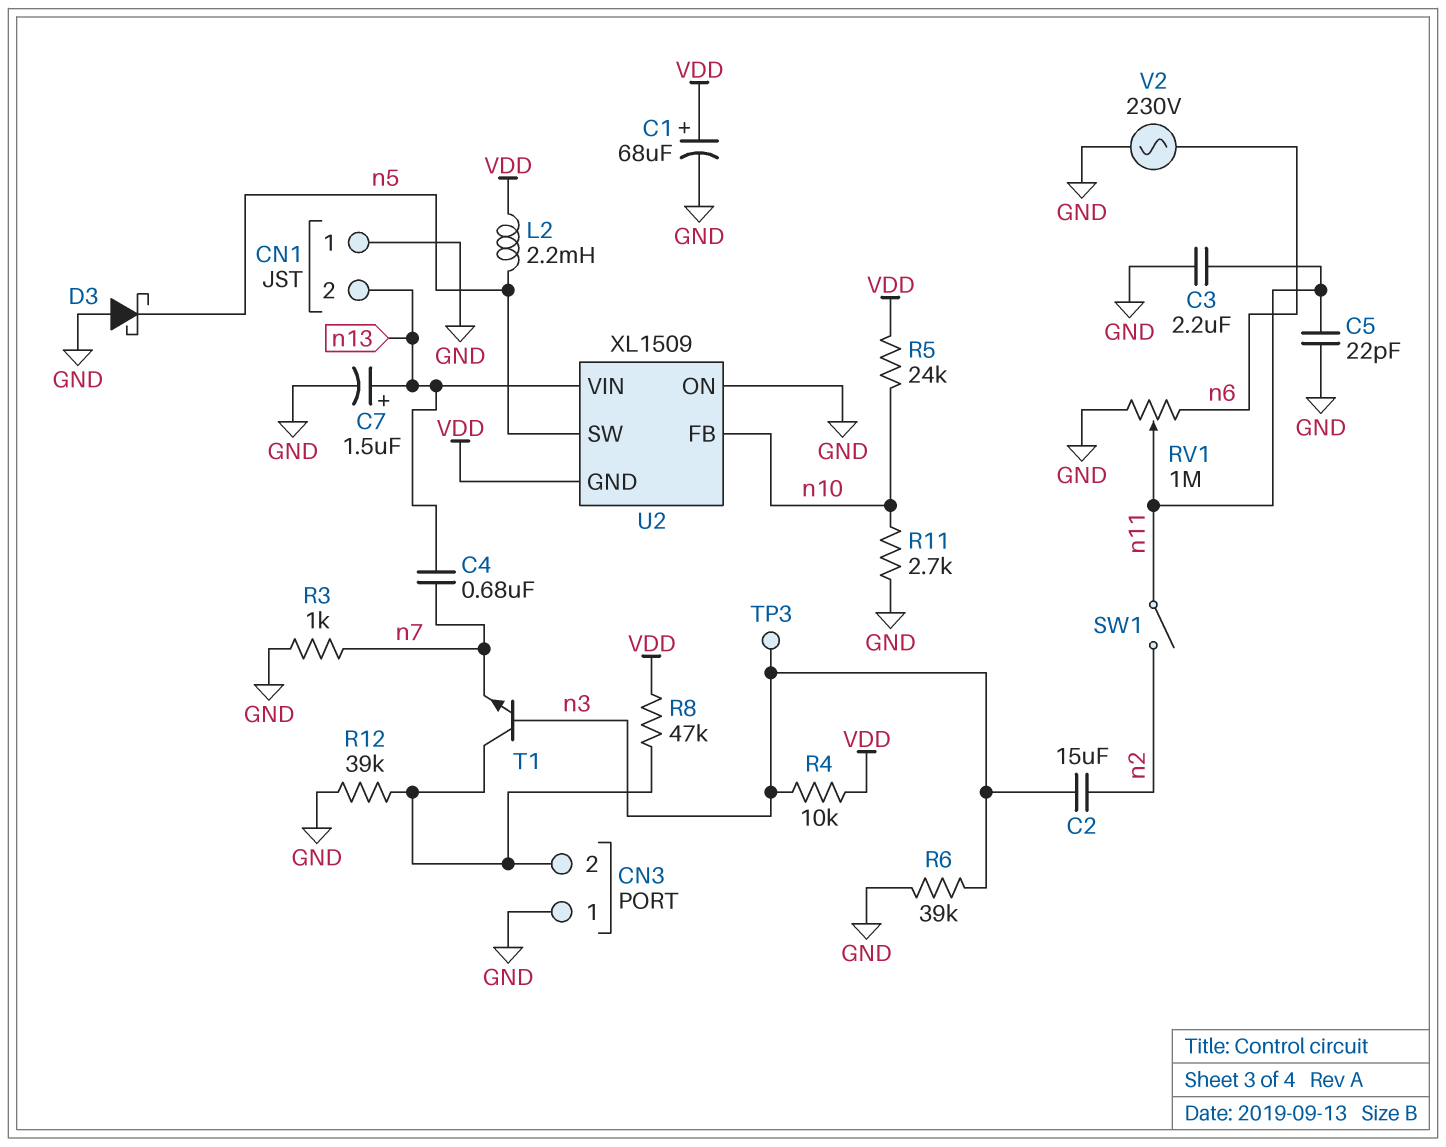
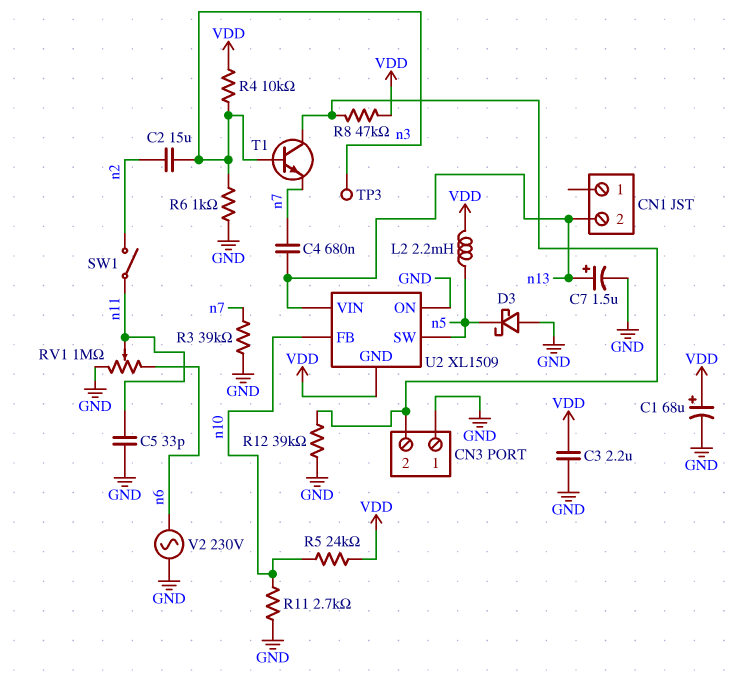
C3: 2.2uF (GND, n11) -> 2.2uF (GND, VDD)
C5: 22pF (GND, n11) -> 33pF (GND, n11)
CN1 pin 1: GND -> none
R3: 1k (GND, n7) -> 39k (GND, n7)
R6: 39k (GND, n3) -> 1k (GND, n3)

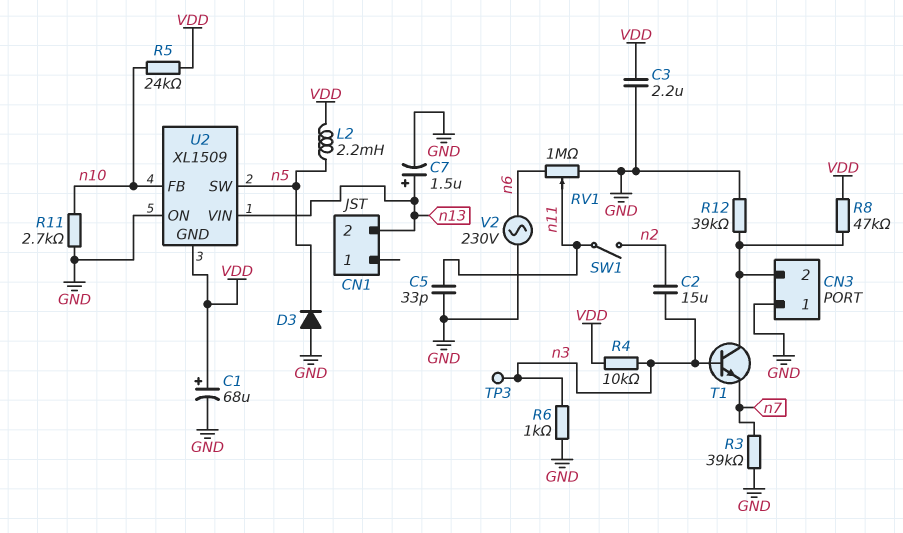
C4: 680nF (n7, n13) -> none
D3: schottky (A GND, K n5) -> diode (A GND, K n5)

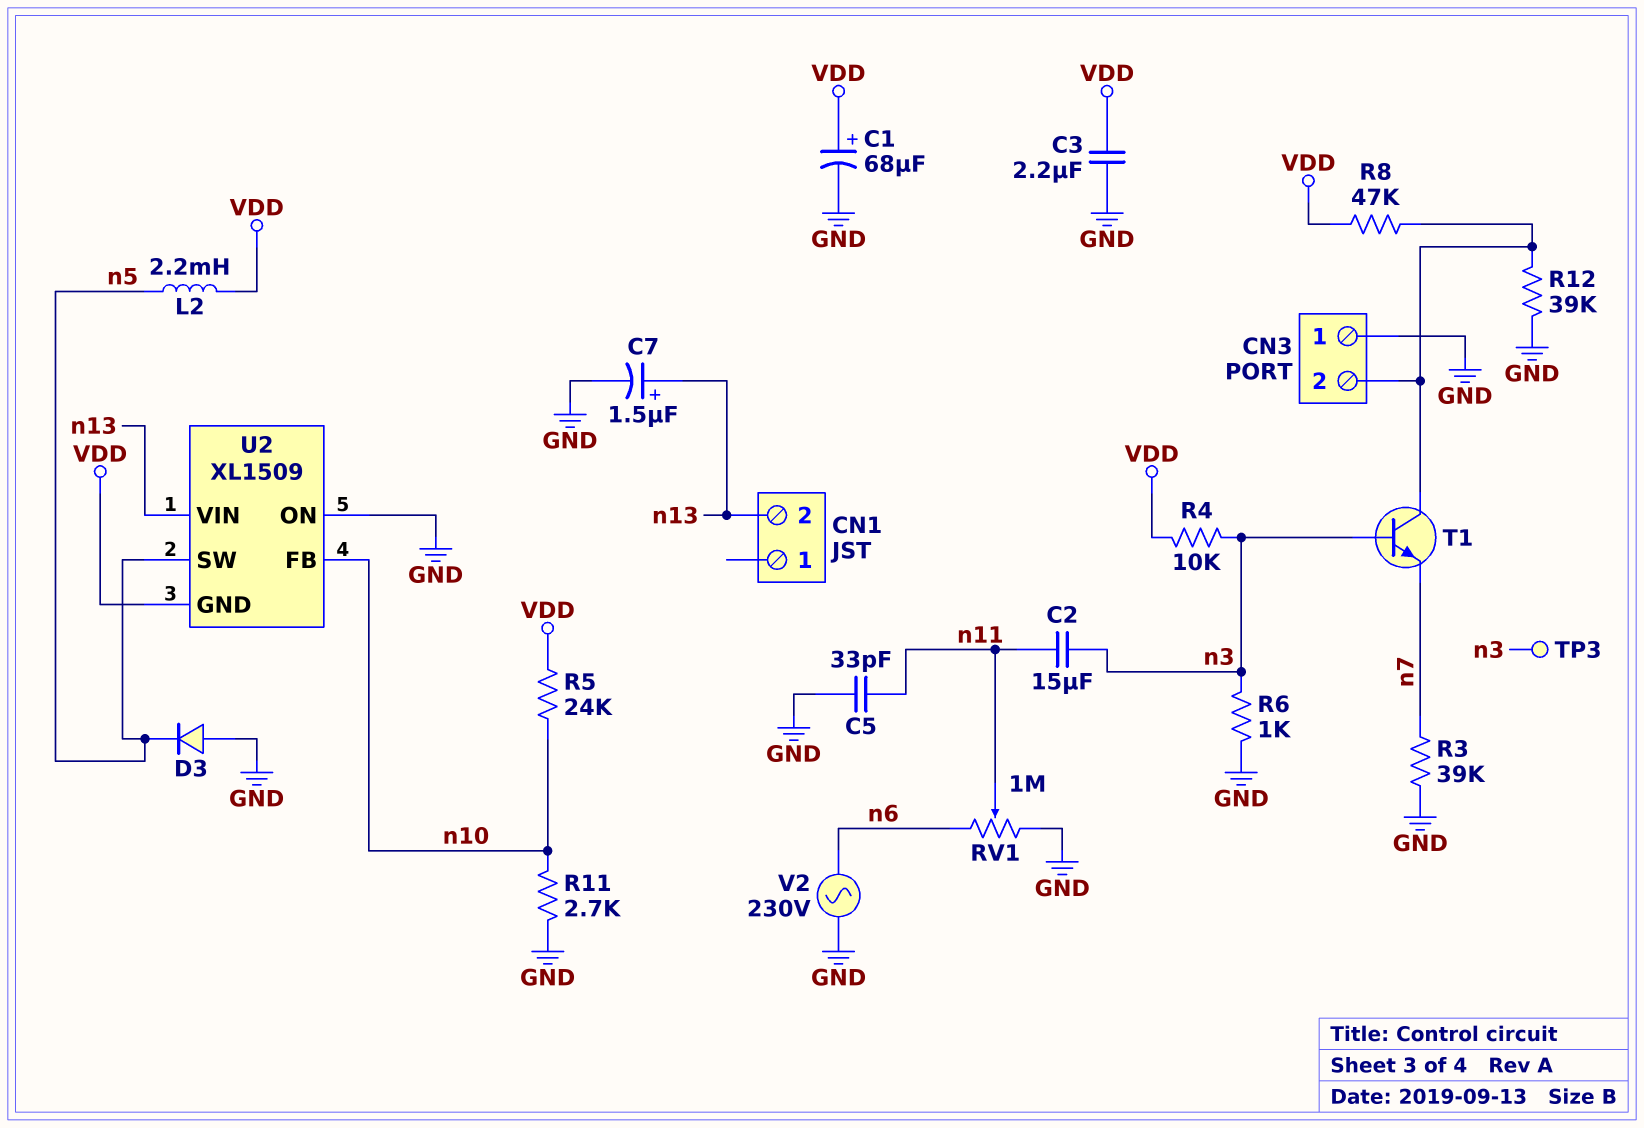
C2: 15uF (n2, n3) -> 15uF (n3, n11)
SW1: switch (n2, n11) -> none

